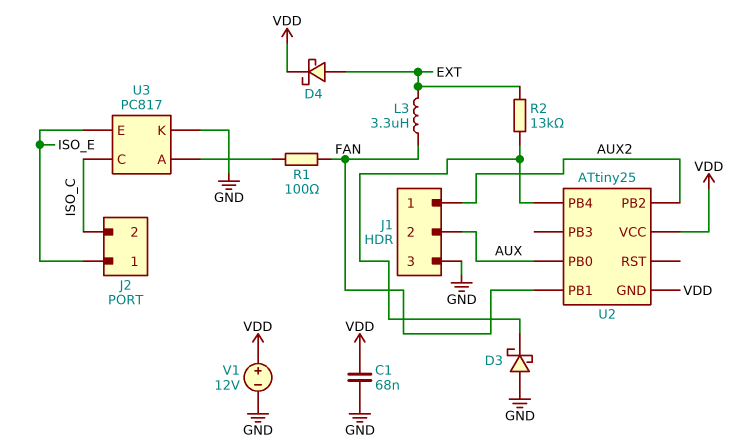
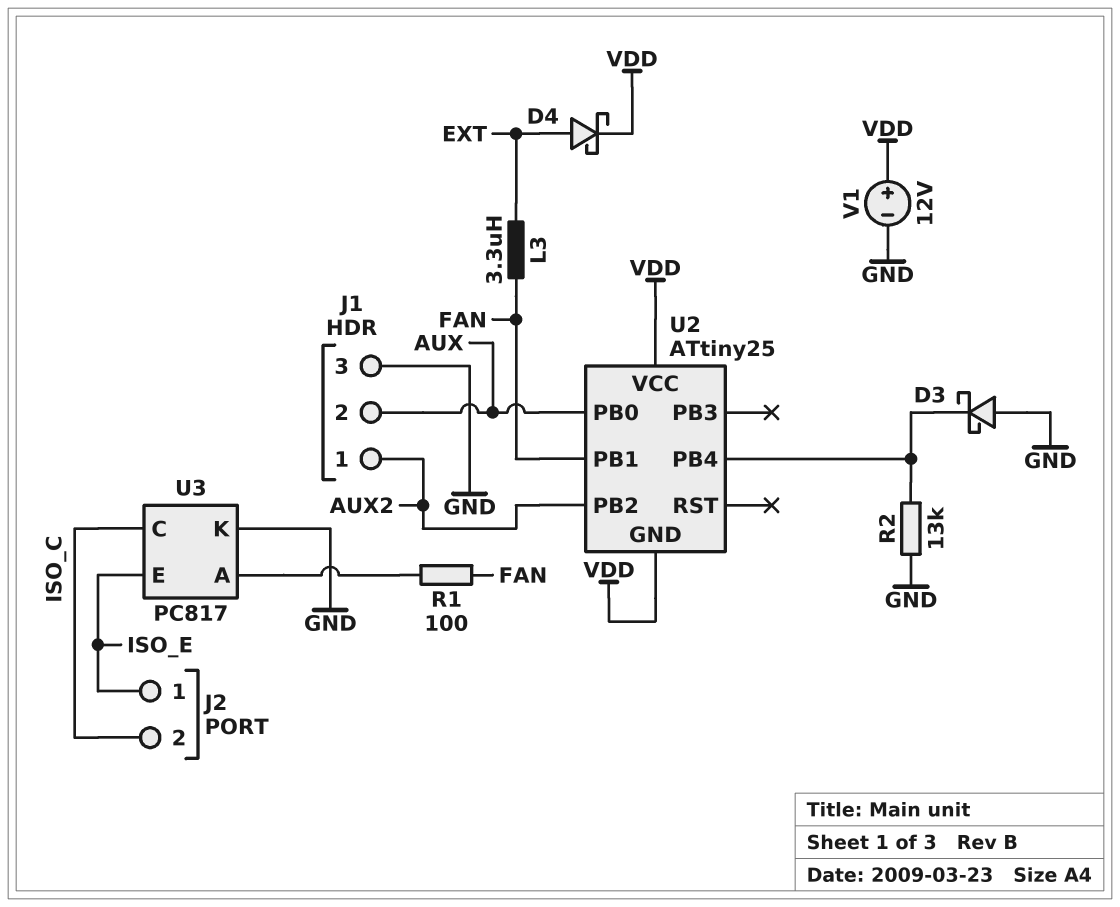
C1: 68nF (GND, VDD) -> none
R2: 13k (EXT, U2/PB4) -> 13k (GND, U2/PB4)

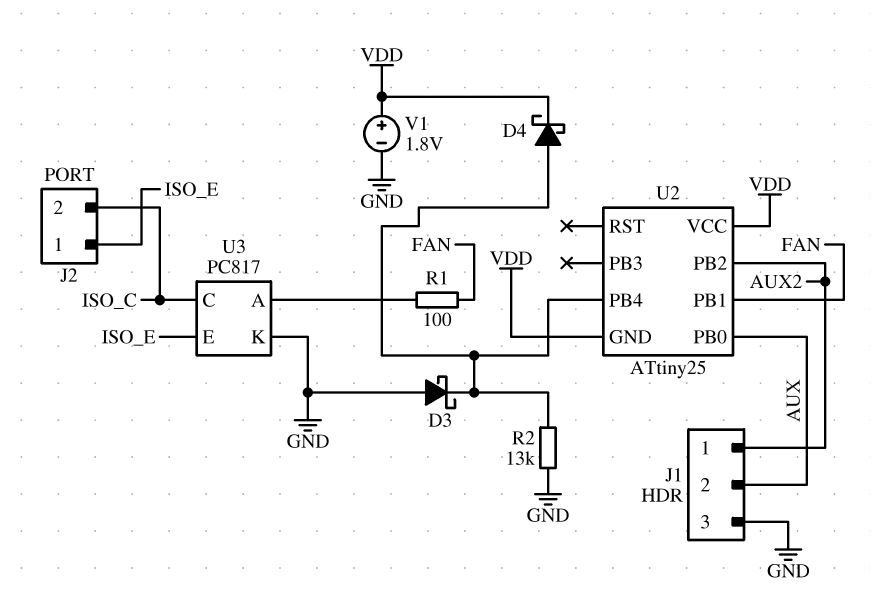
D4: schottky (A EXT, K VDD) -> schottky (A U2/PB4, K VDD)
L3: 3.3uH (EXT, FAN) -> none
V1: 12V (plus VDD, minus GND) -> 1.8V (plus VDD, minus GND)

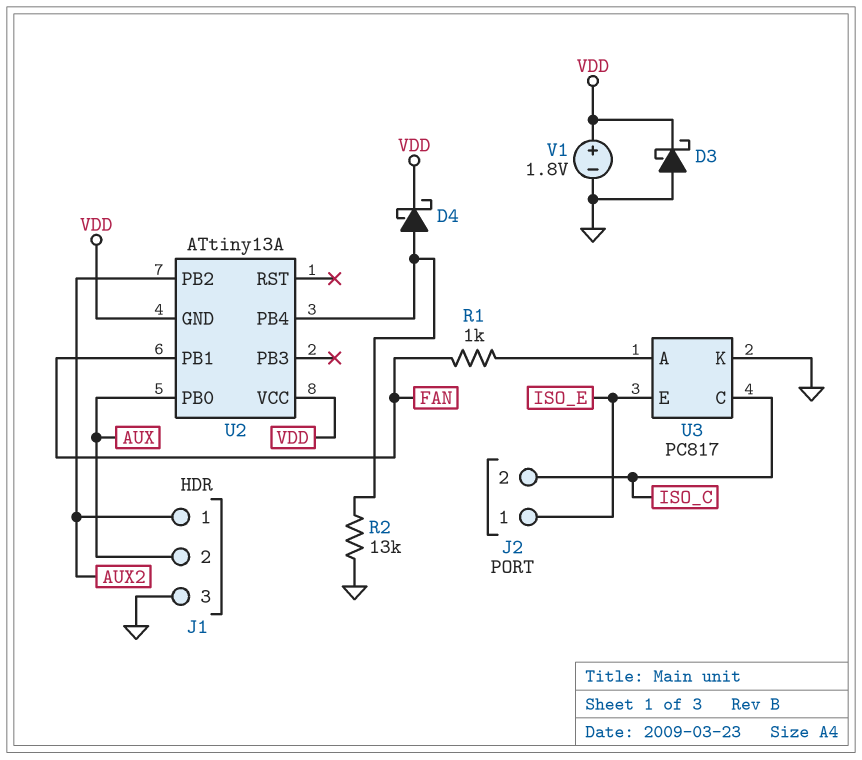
D3: schottky (A GND, K U2/PB4) -> schottky (A GND, K VDD)
R1: 100 (FAN, U3/A) -> 1k (FAN, U3/A)
U2: ATtiny25 -> ATtiny13A

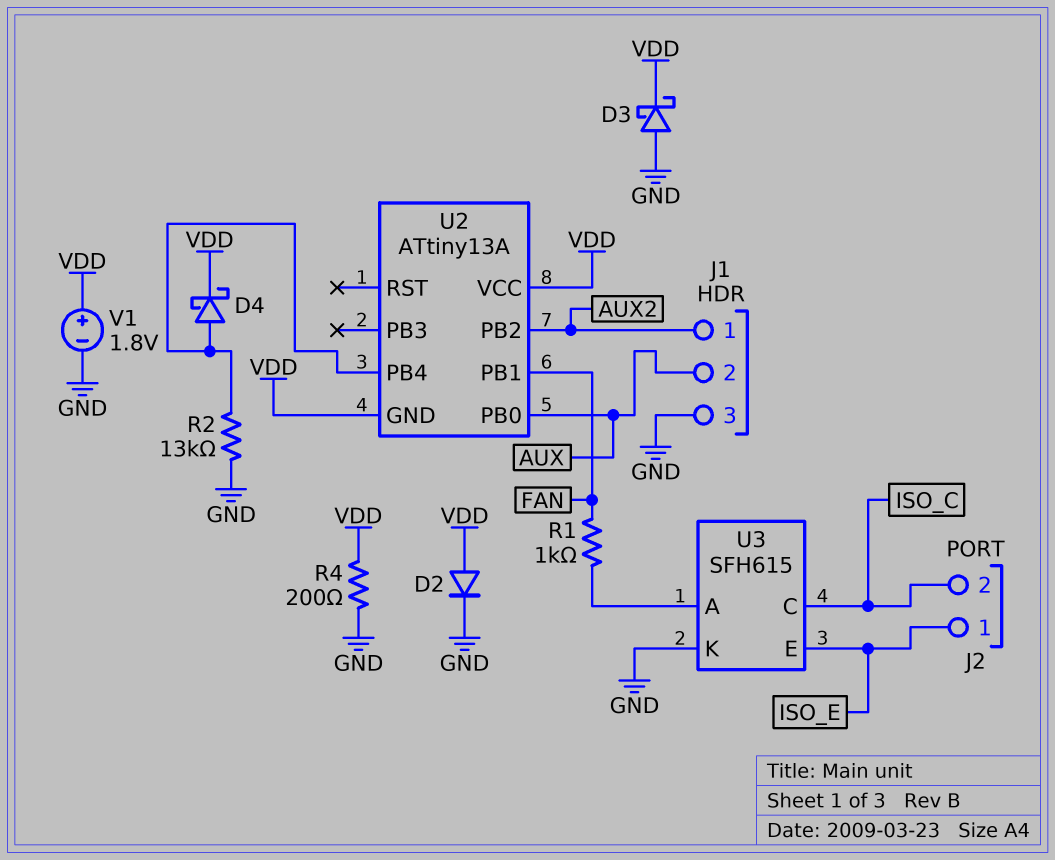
D2: none -> diode (A VDD, K GND)
R4: none -> 200 (GND, VDD)
U3: PC817 -> SFH615

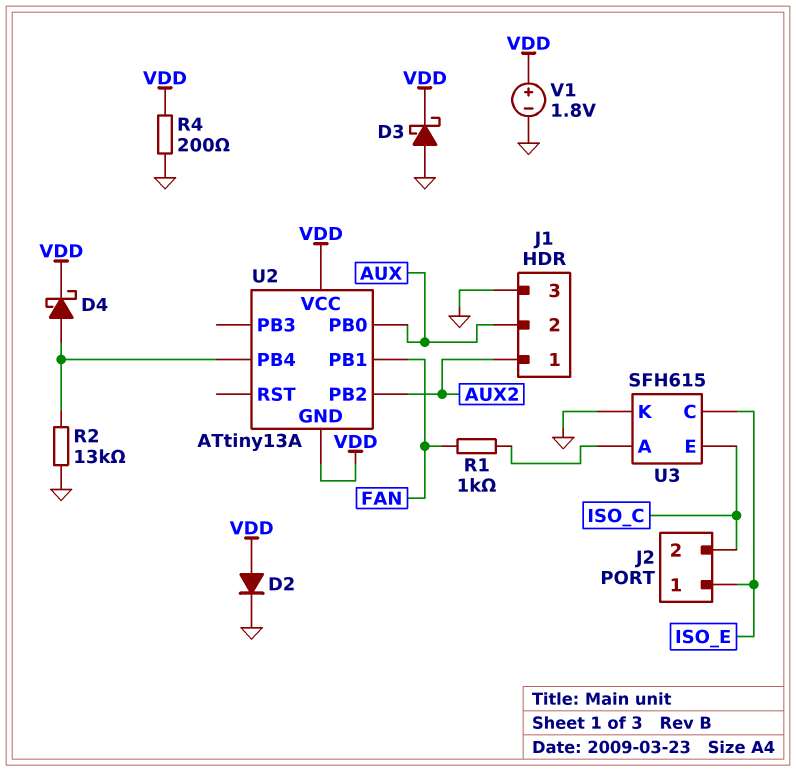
U3 pin C: ISO_C -> ISO_E
U3 pin E: ISO_E -> ISO_C

